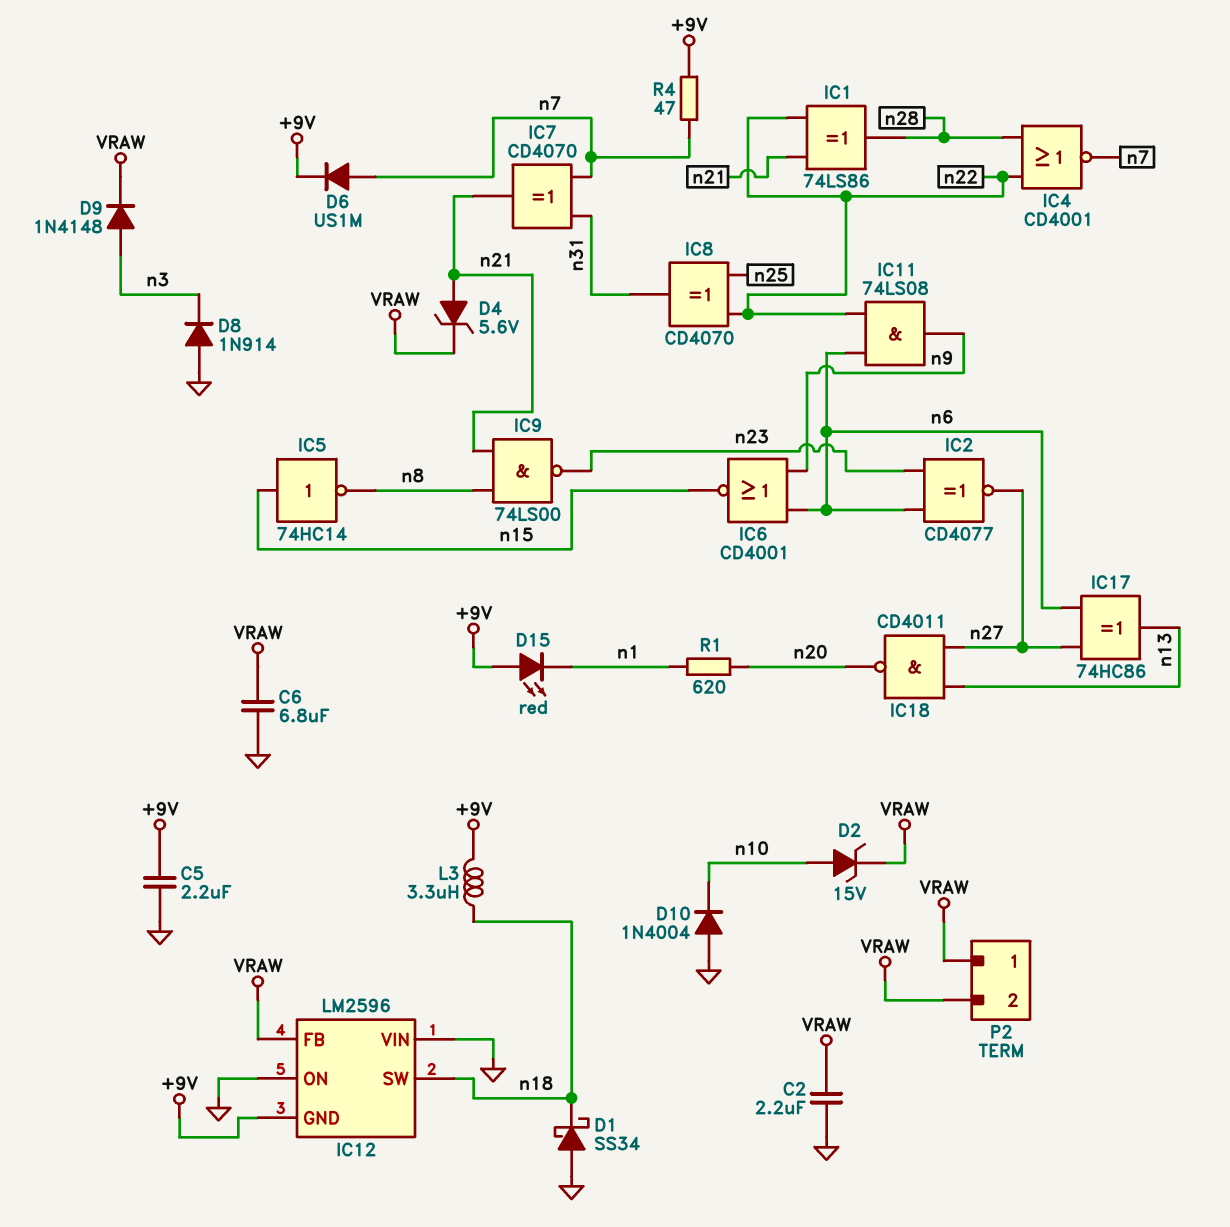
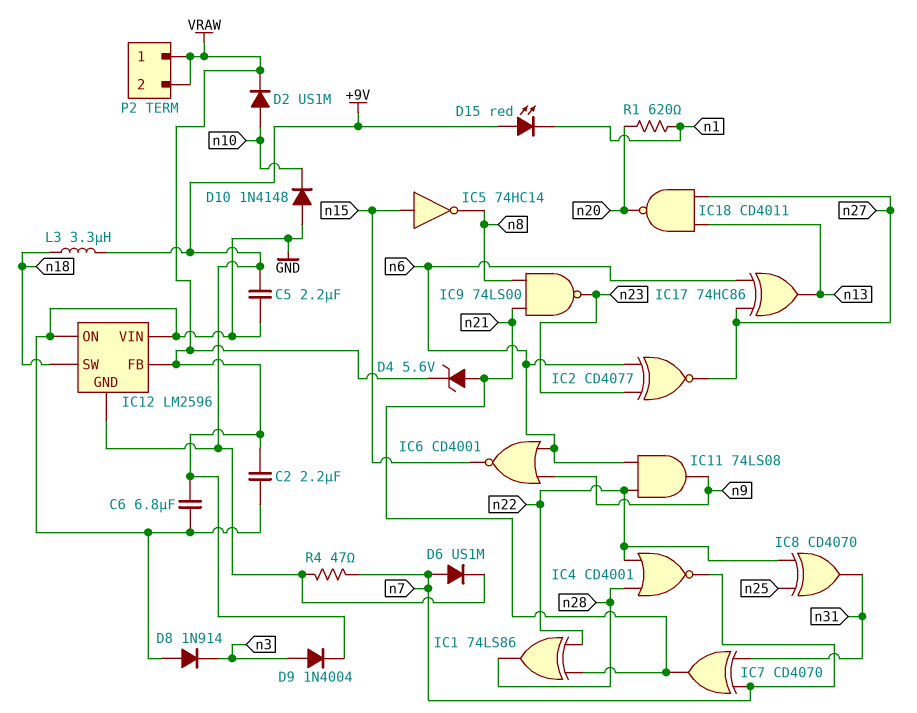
D1: schottky SS34 (A GND, K n18) -> none
D2: zener 15V (A n10, K VRAW) -> diode US1M (A n10, K VRAW)
D9: diode 1N4148 (A n3, K VRAW) -> diode 1N4004 (A n3, K VRAW)
D10: diode 1N4004 (A GND, K n10) -> diode 1N4148 (A GND, K n10)

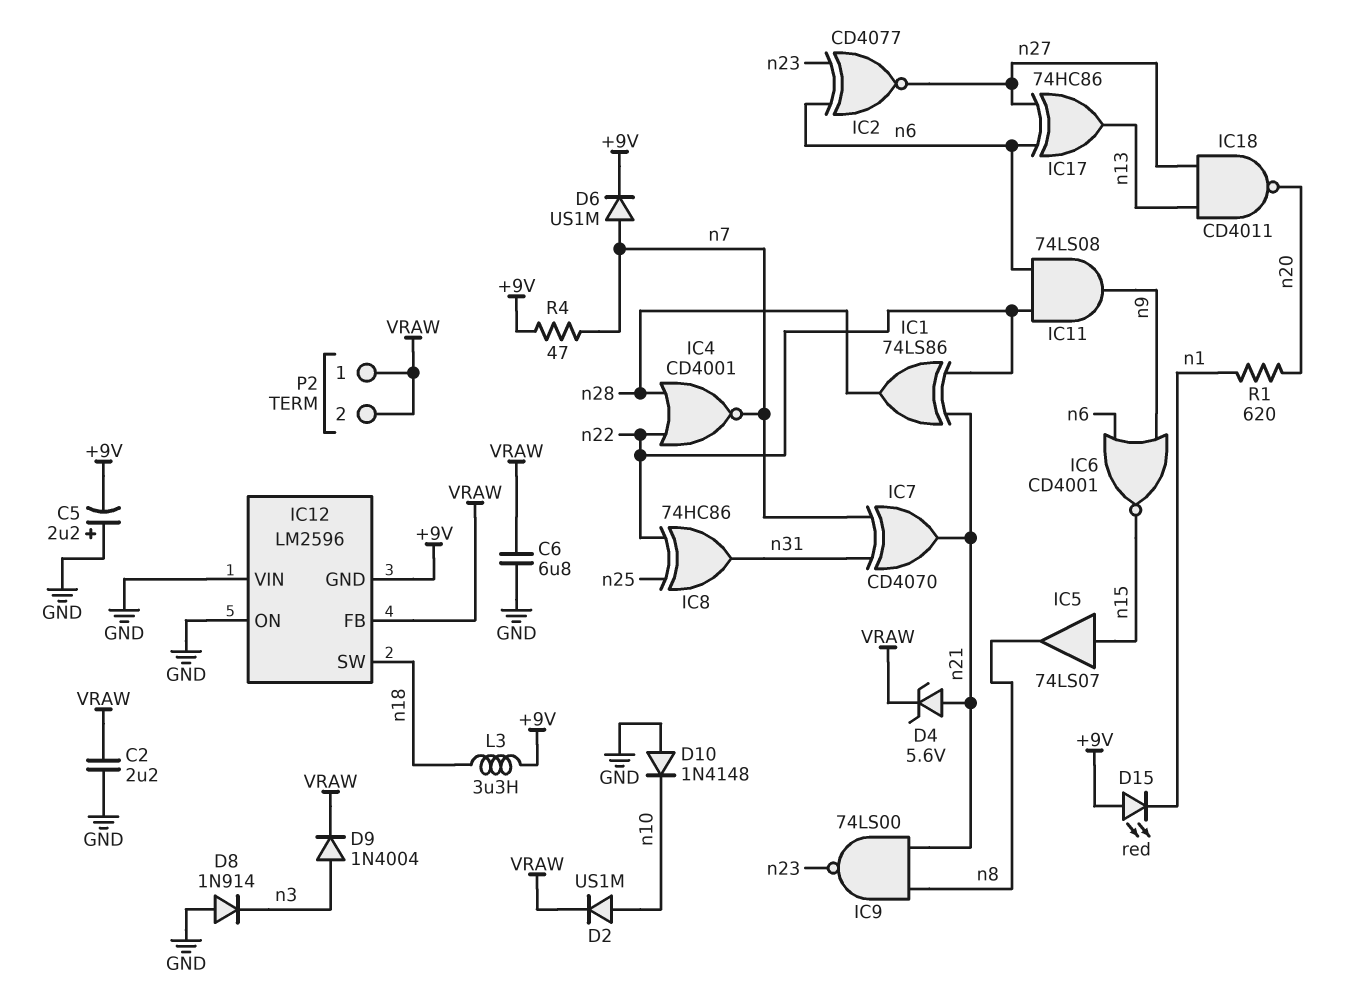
C5: 2.2uF (+9V, GND) -> 2.2uF (plus GND, minus +9V)
IC5: NOT 74HC14 (in n15, out n8) -> buffer 74LS07 (in n15, out n8)
IC8: XOR CD4070 (in n22, in n25, out n31) -> XOR 74HC86 (in n22, in n25, out n31)

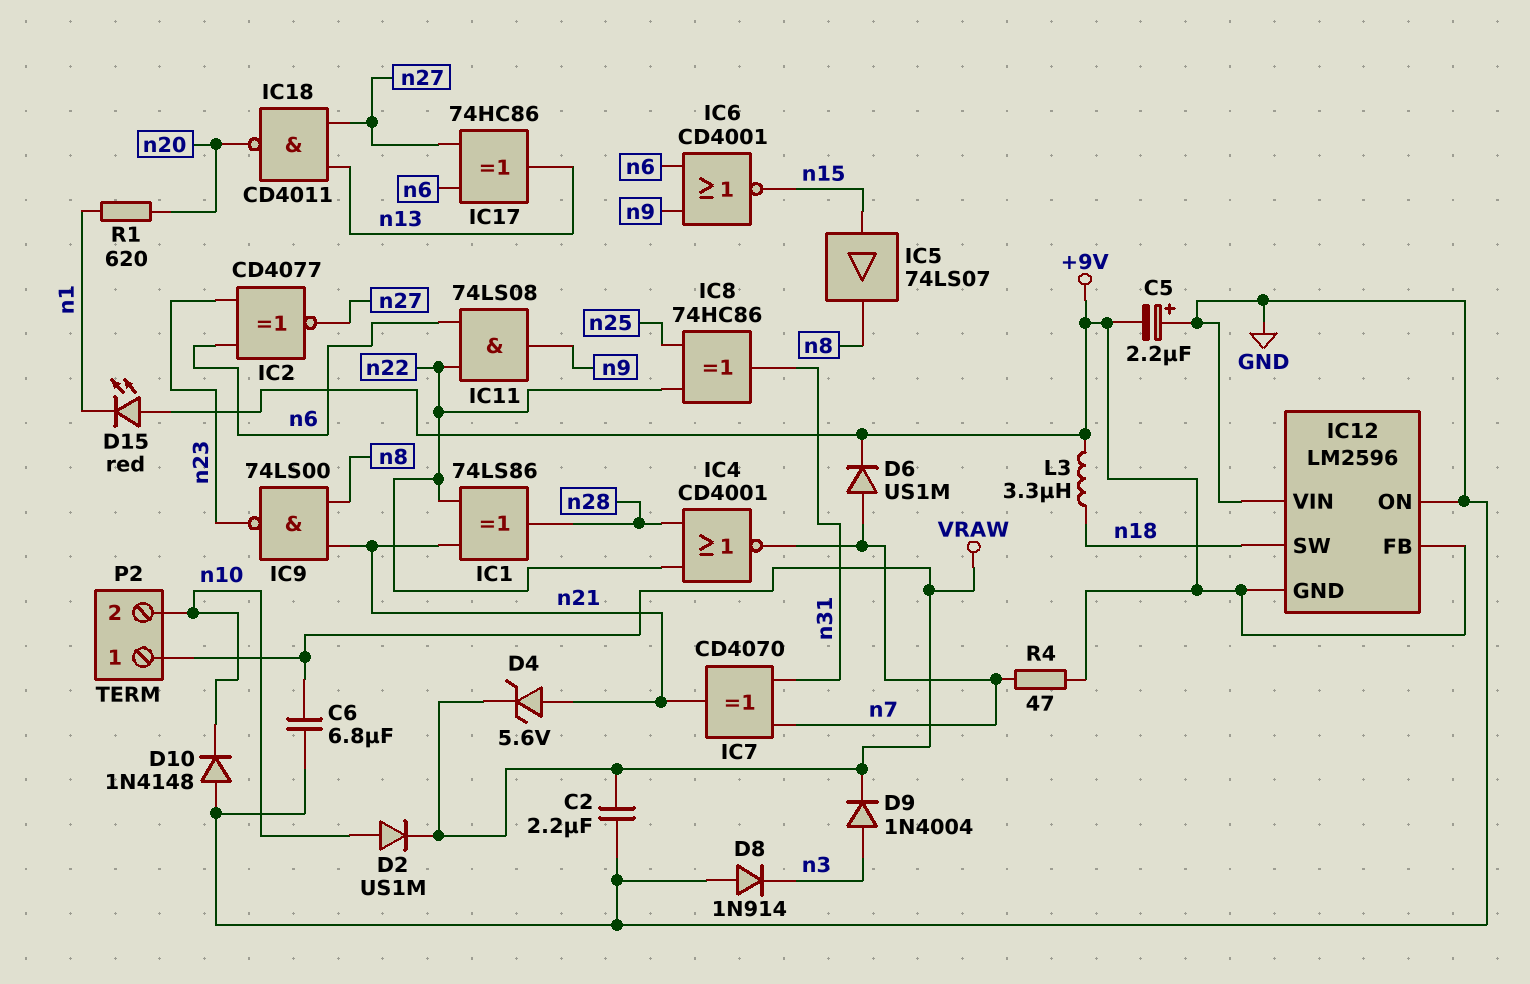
IC12 pin FB: VRAW -> +9V
P2 pin 2: VRAW -> n10

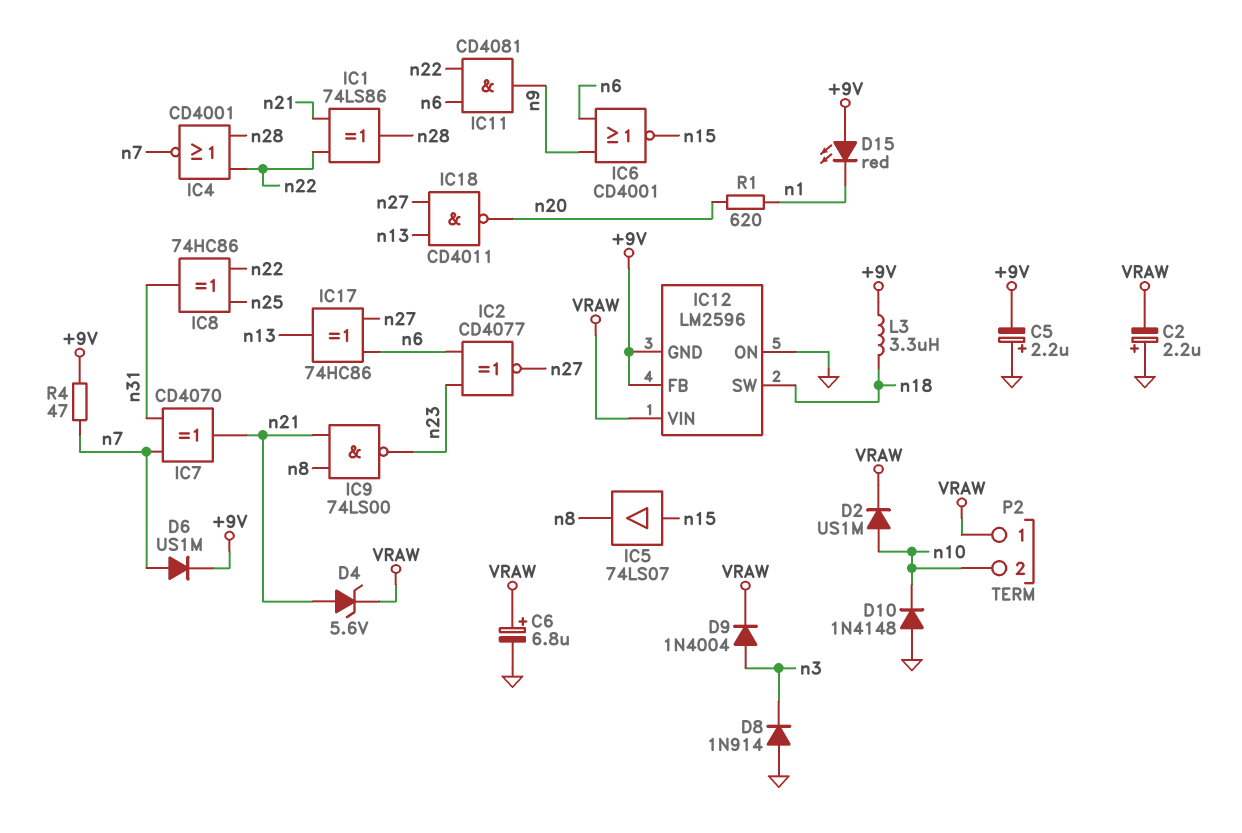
C2: 2.2uF (GND, VRAW) -> 2.2uF (plus GND, minus VRAW)
C6: 6.8uF (GND, VRAW) -> 6.8uF (plus VRAW, minus GND)
IC11: AND 74LS08 (in n6, in n22, out n9) -> AND CD4081 (in n6, in n22, out n9)
IC12 pin VIN: GND -> VRAW

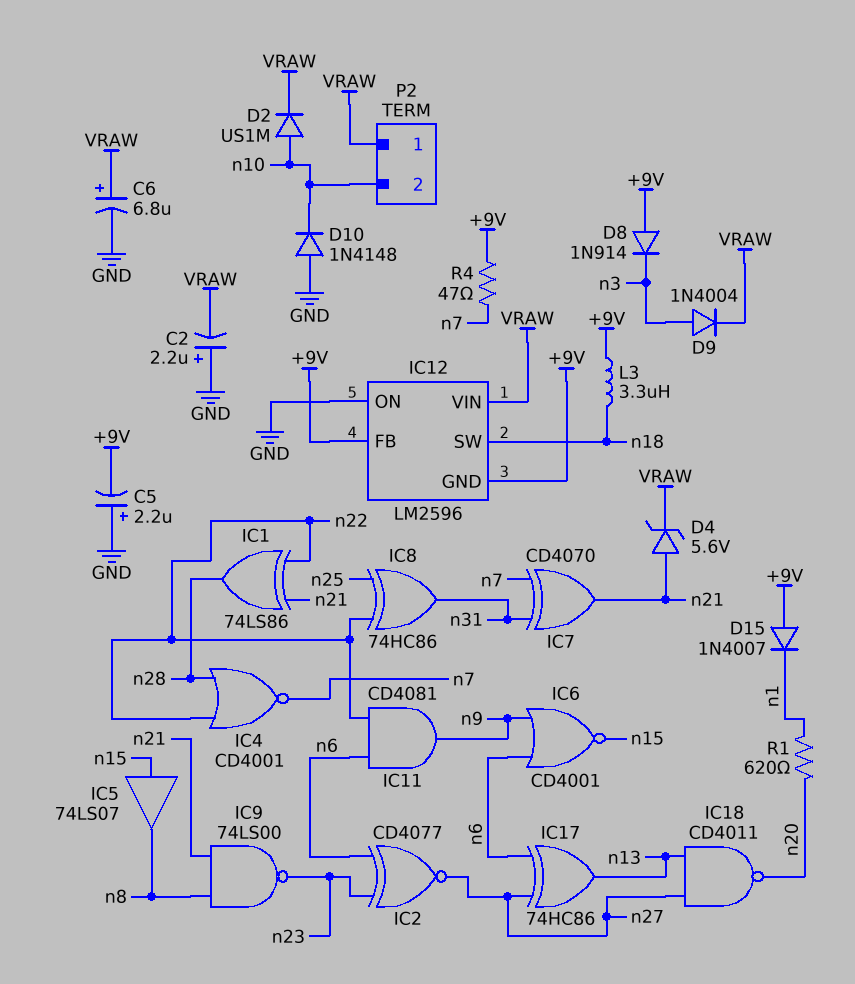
D6: diode US1M (A n7, K +9V) -> none
D8: diode 1N914 (A GND, K n3) -> diode 1N914 (A +9V, K n3)
D15: LED red (A +9V, K n1) -> diode 1N4007 (A +9V, K n1)

